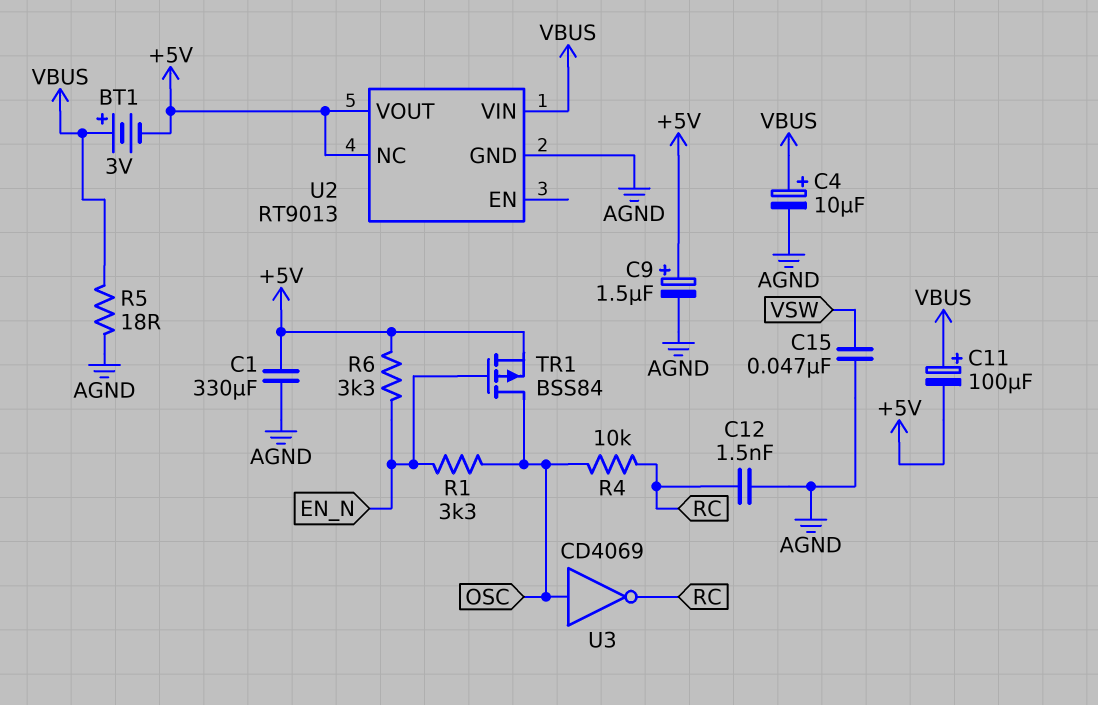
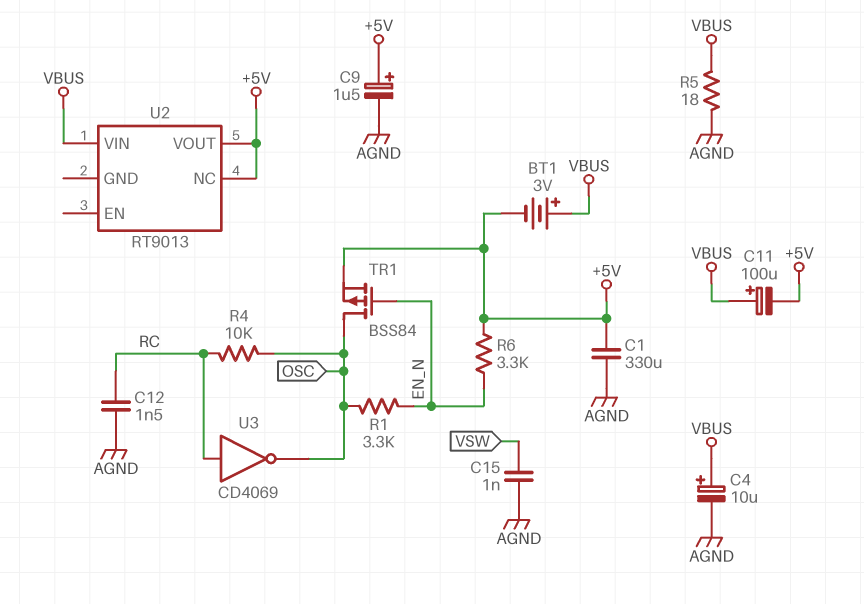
C15: 47nF (AGND, VSW) -> 1nF (AGND, VSW)
U2 pin GND: AGND -> none
U3: NOT CD4069 (in OSC, out RC) -> NOT CD4069 (in RC, out OSC)

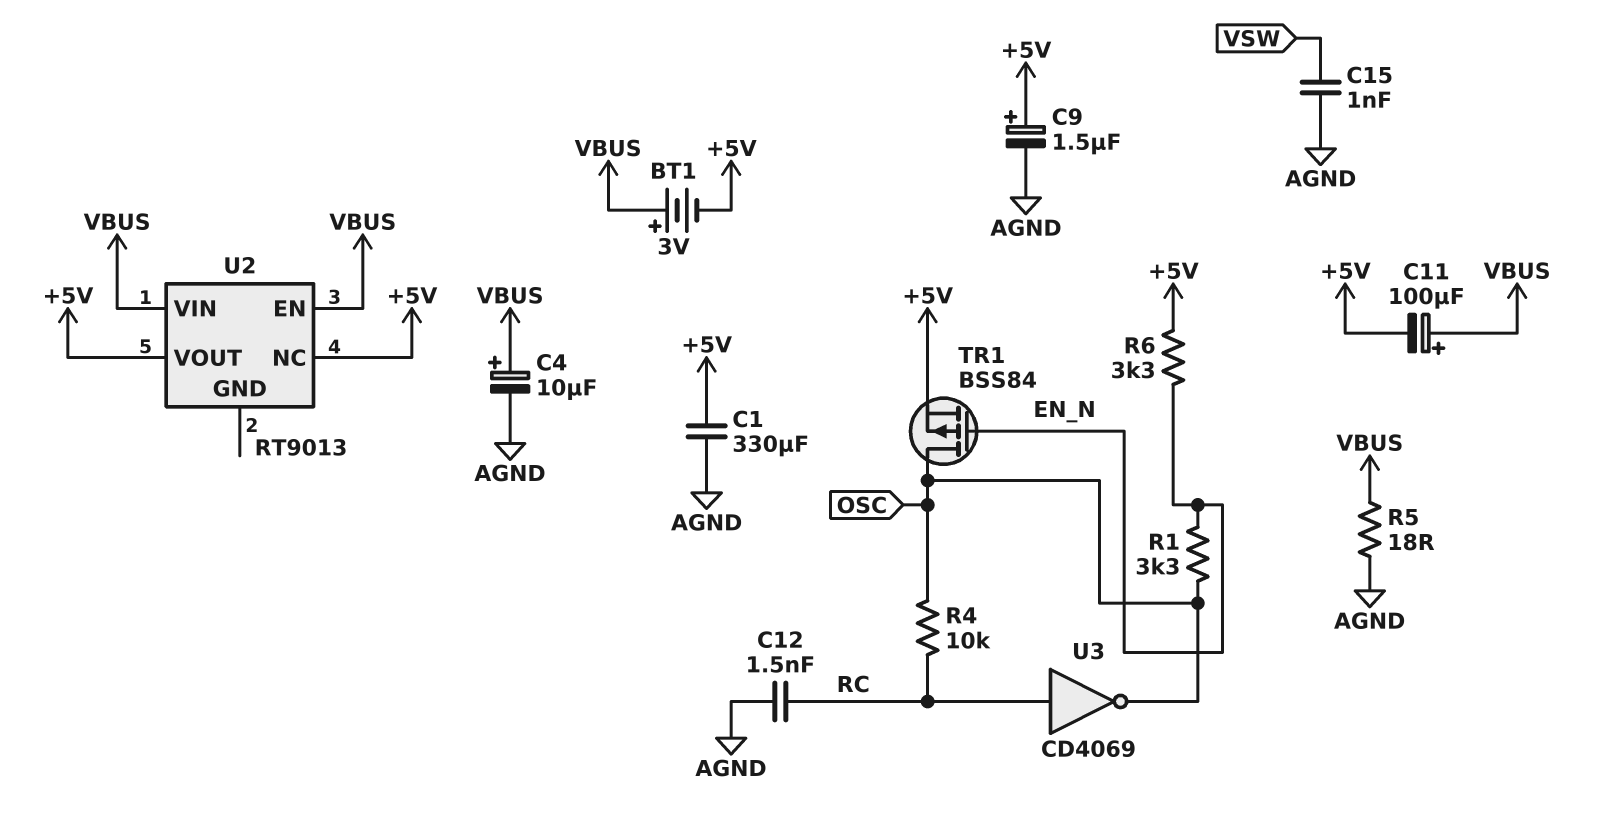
U2 pin EN: none -> VBUS

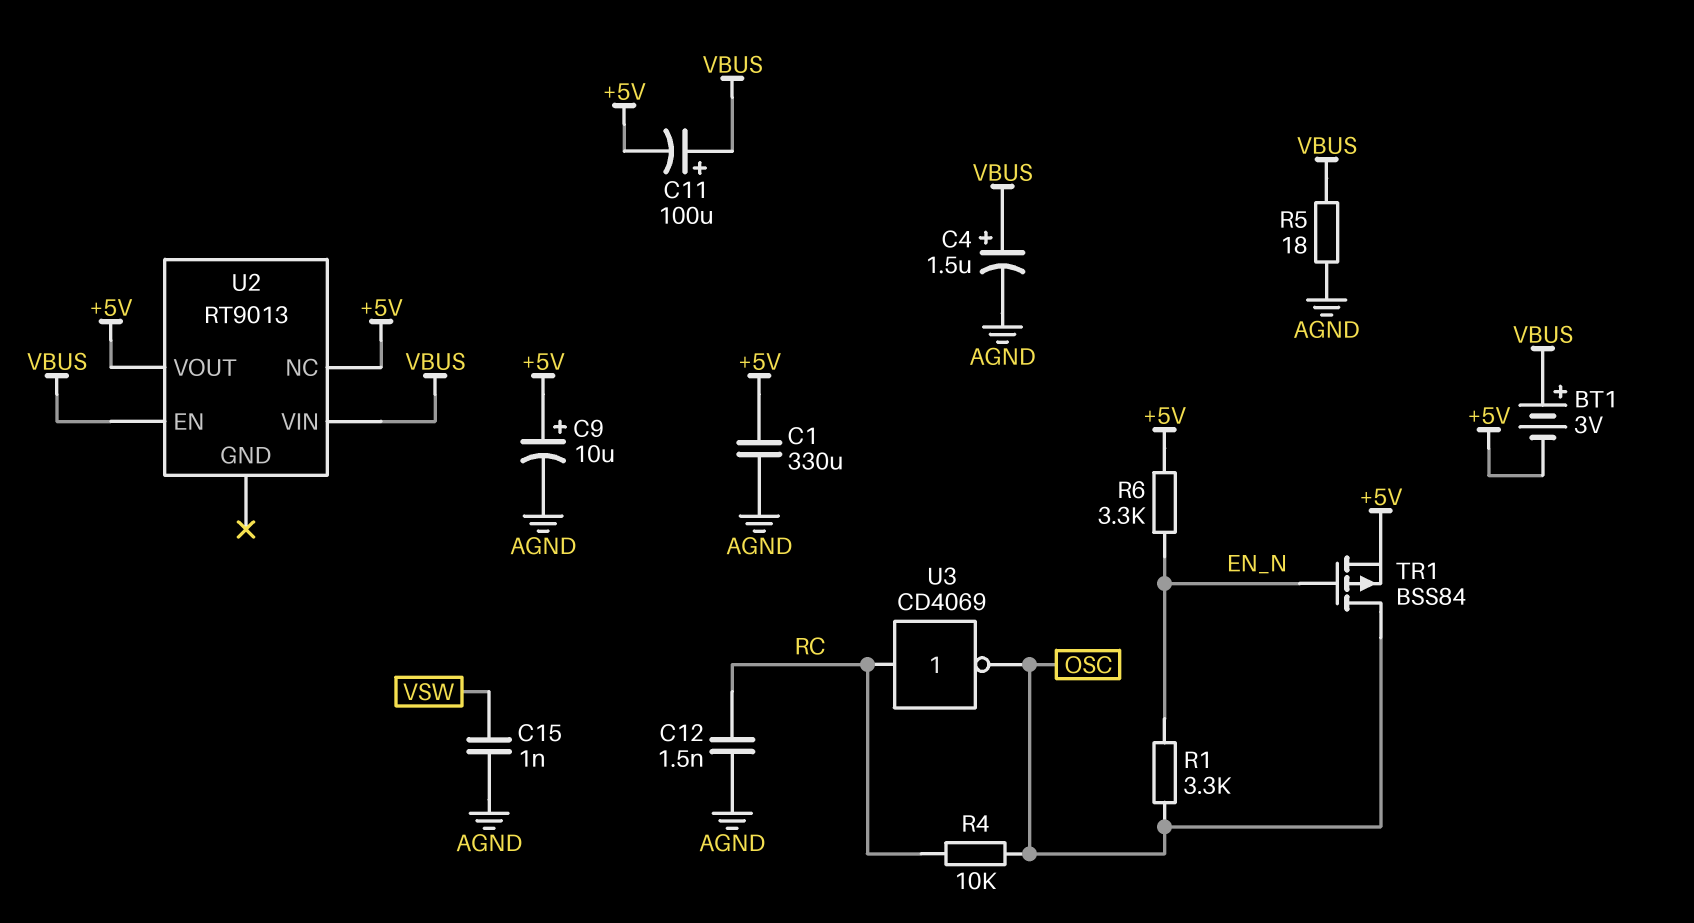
C4: 10uF (plus VBUS, minus AGND) -> 1.5uF (plus VBUS, minus AGND)
C9: 1.5uF (plus +5V, minus AGND) -> 10uF (plus +5V, minus AGND)

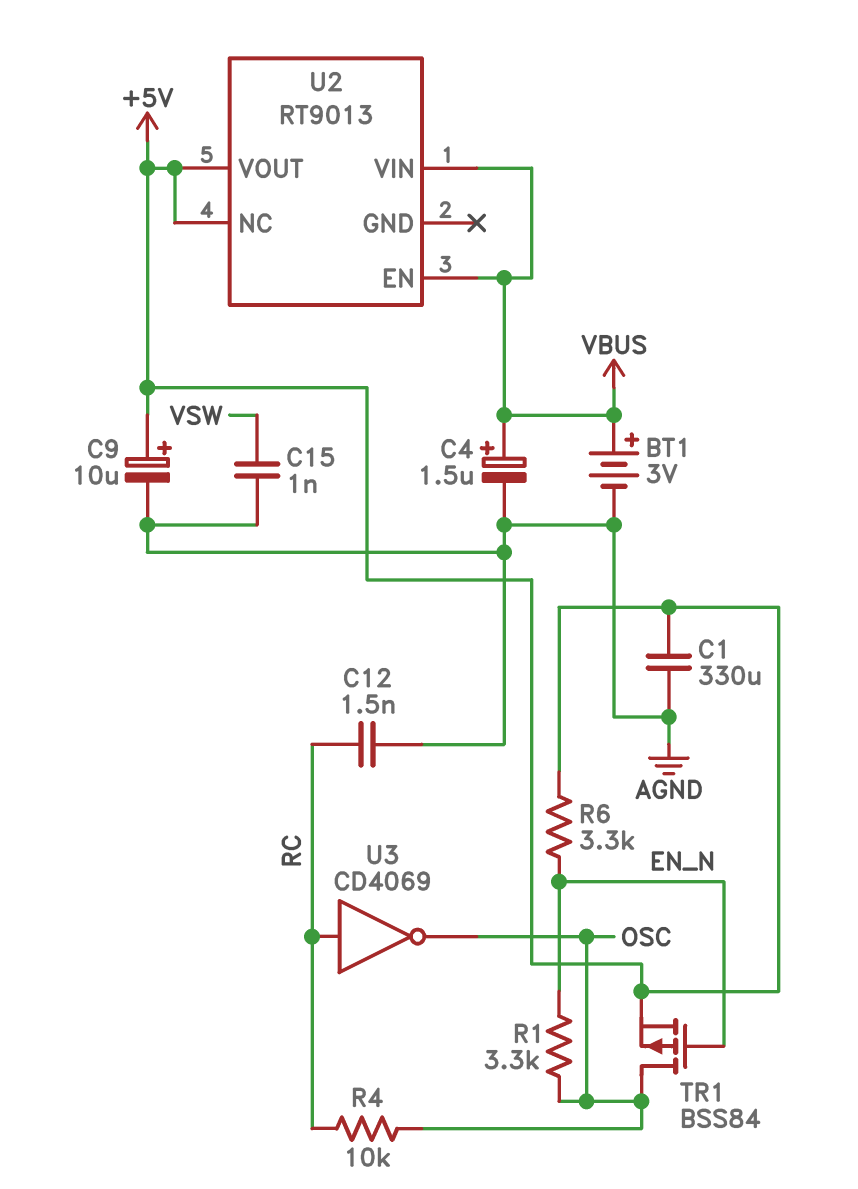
BT1: 3V (plus VBUS, minus +5V) -> 3V (plus VBUS, minus AGND)
C11: 100uF (plus VBUS, minus +5V) -> none
R5: 18 (AGND, VBUS) -> none

